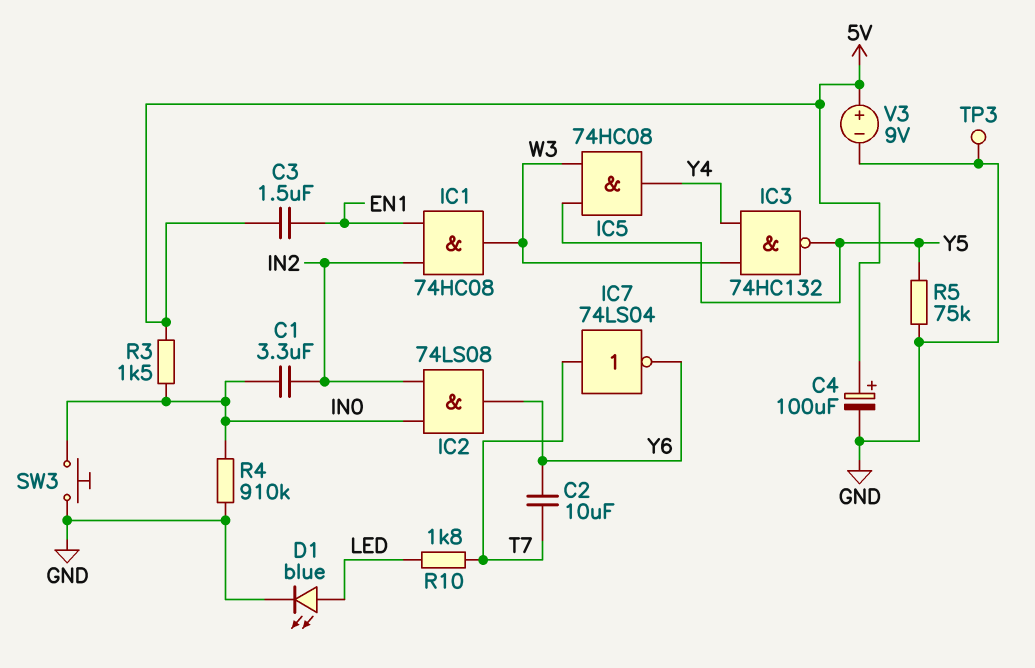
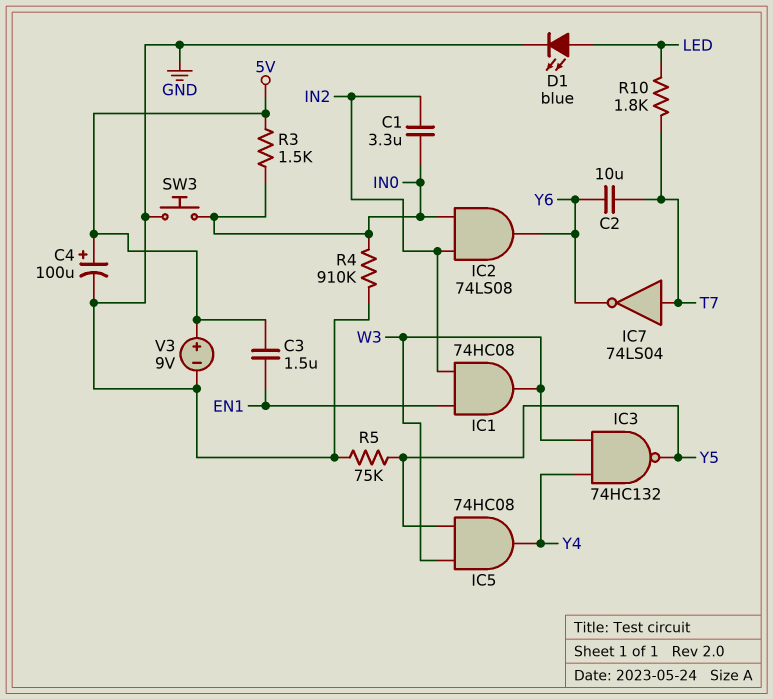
TP3: test point (GND) -> none

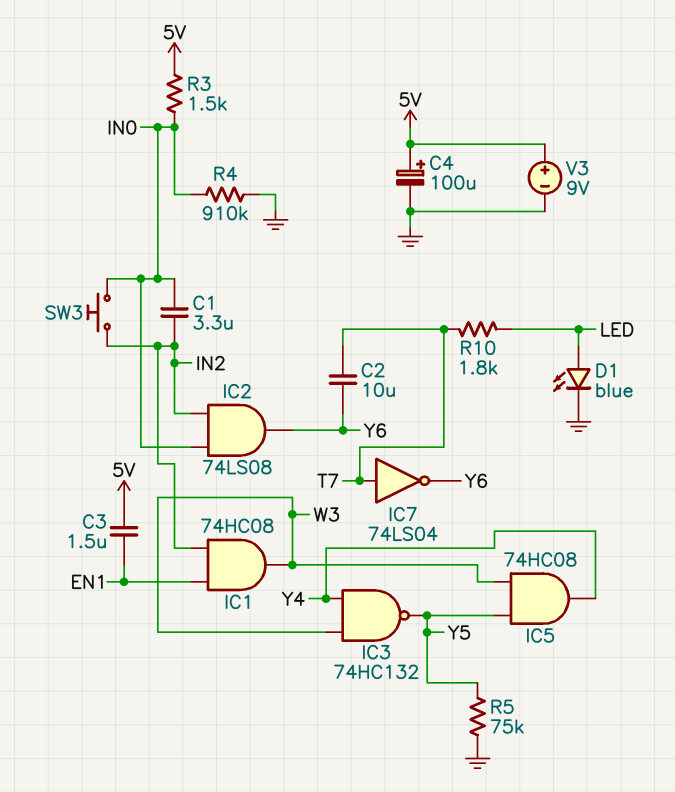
SW3: button (GND, IN0) -> button (IN0, IN2)

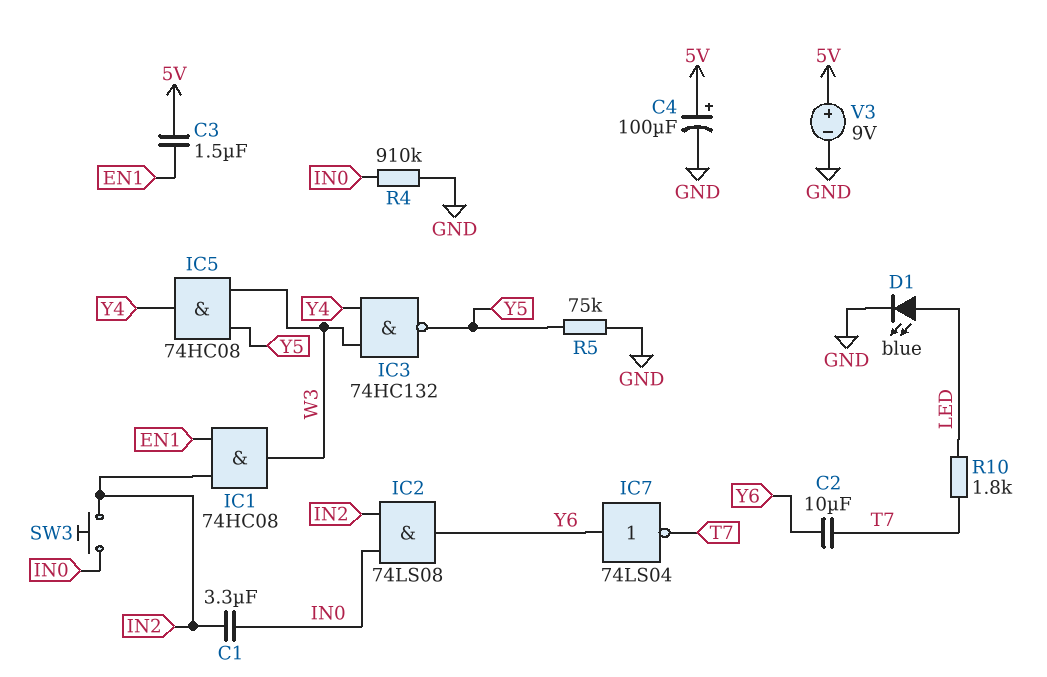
IC7: NOT 74LS04 (in T7, out Y6) -> NOT 74LS04 (in Y6, out T7)
R3: 1.5k (5V, IN0) -> none

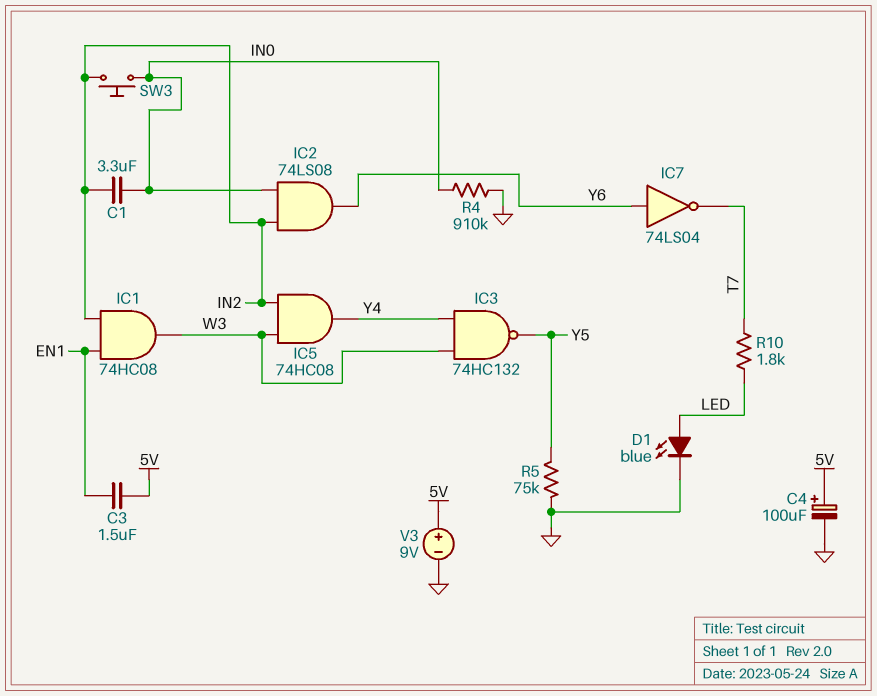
C2: 10uF (T7, Y6) -> none
IC5: AND 74HC08 (in W3, in Y5, out Y4) -> AND 74HC08 (in IN2, in W3, out Y4)

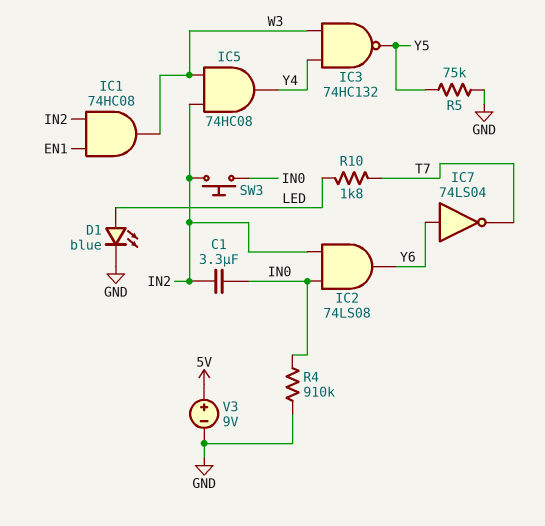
C3: 1.5uF (5V, EN1) -> none
C4: 100uF (plus 5V, minus GND) -> none

